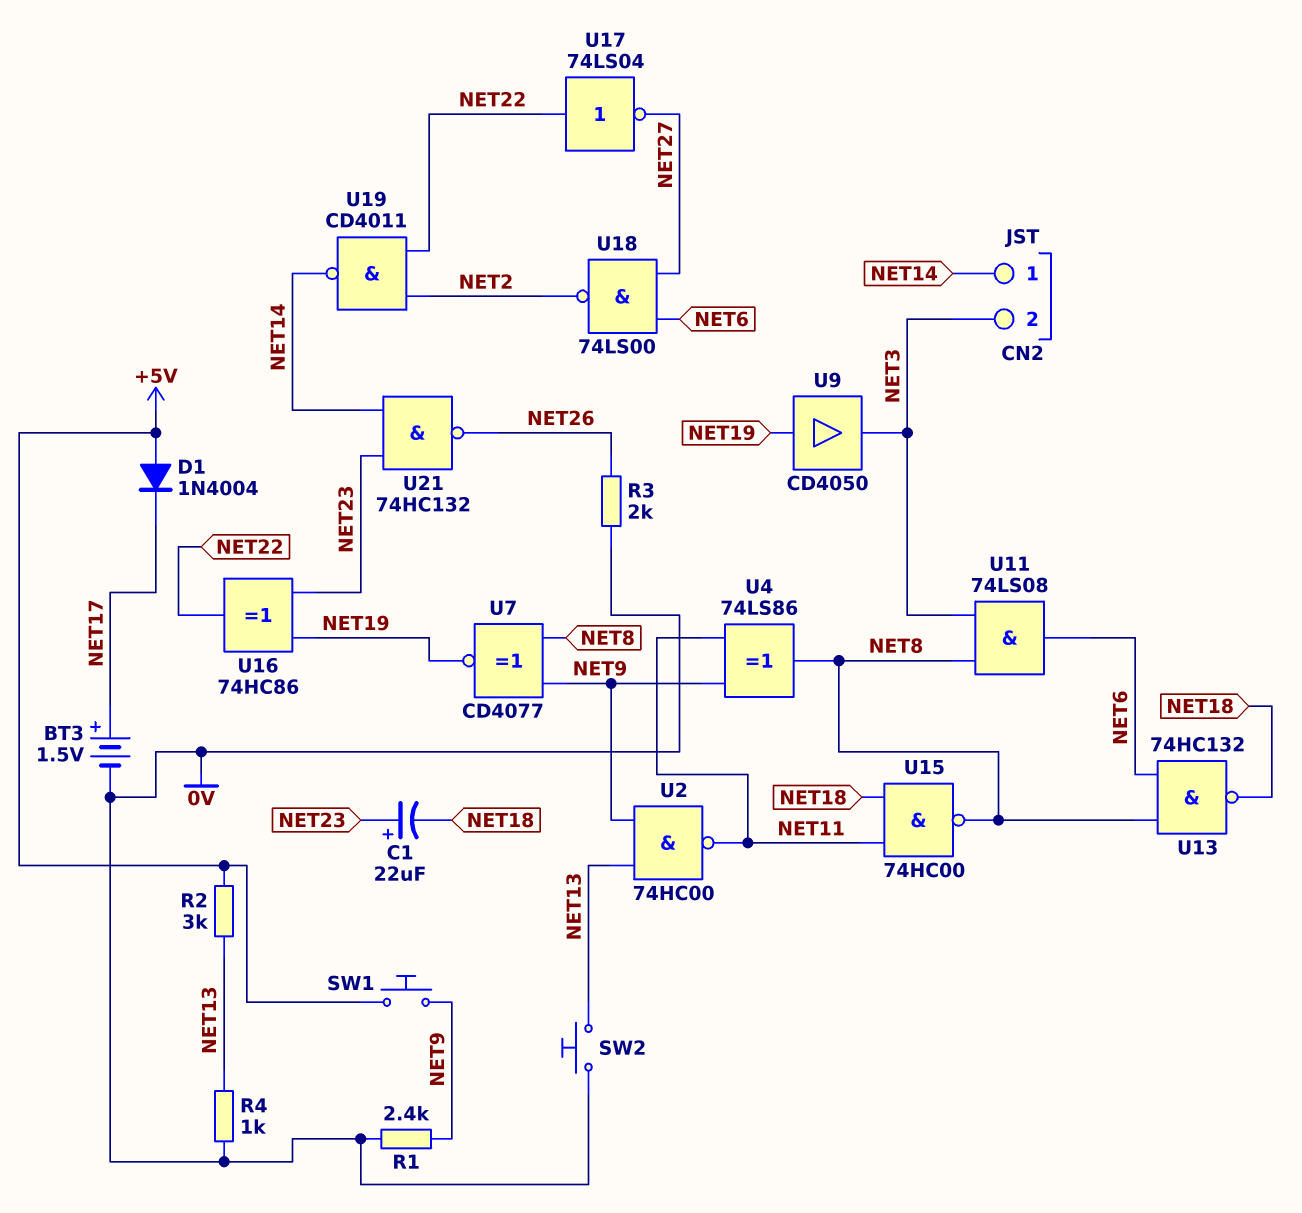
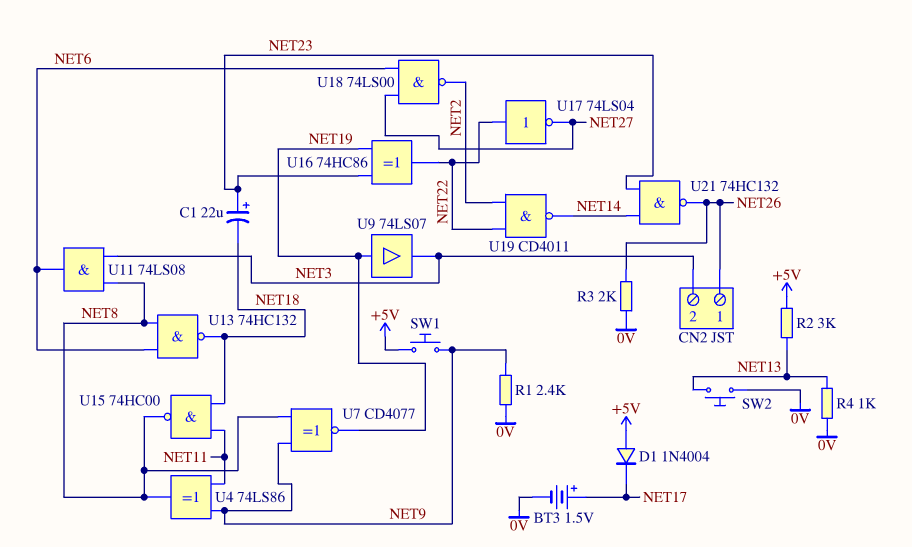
CN2 pin 1: NET14 -> NET26
U2: NAND 74HC00 (in NET9, in NET13, out NET11) -> none
U9: buffer CD4050 (in NET19, out NET3) -> buffer 74LS07 (in NET19, out NET3)

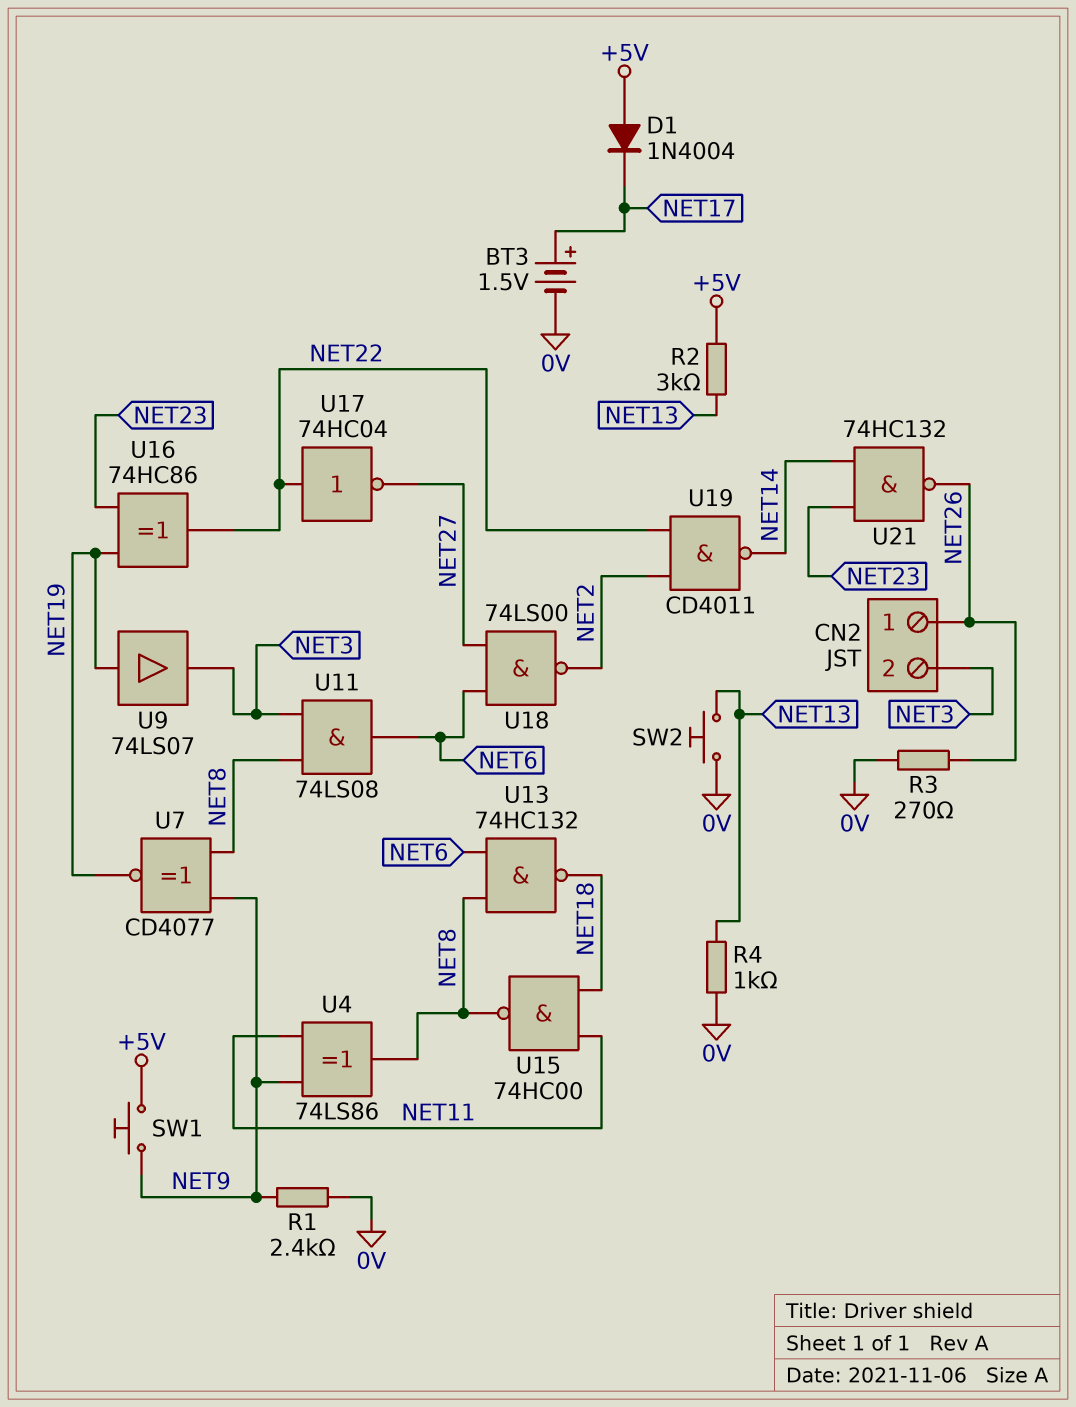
C1: 22uF (plus NET23, minus NET18) -> none
R3: 2k (0V, NET26) -> 270 (0V, NET26)
U17: NOT 74LS04 (in NET22, out NET27) -> NOT 74HC04 (in NET22, out NET27)

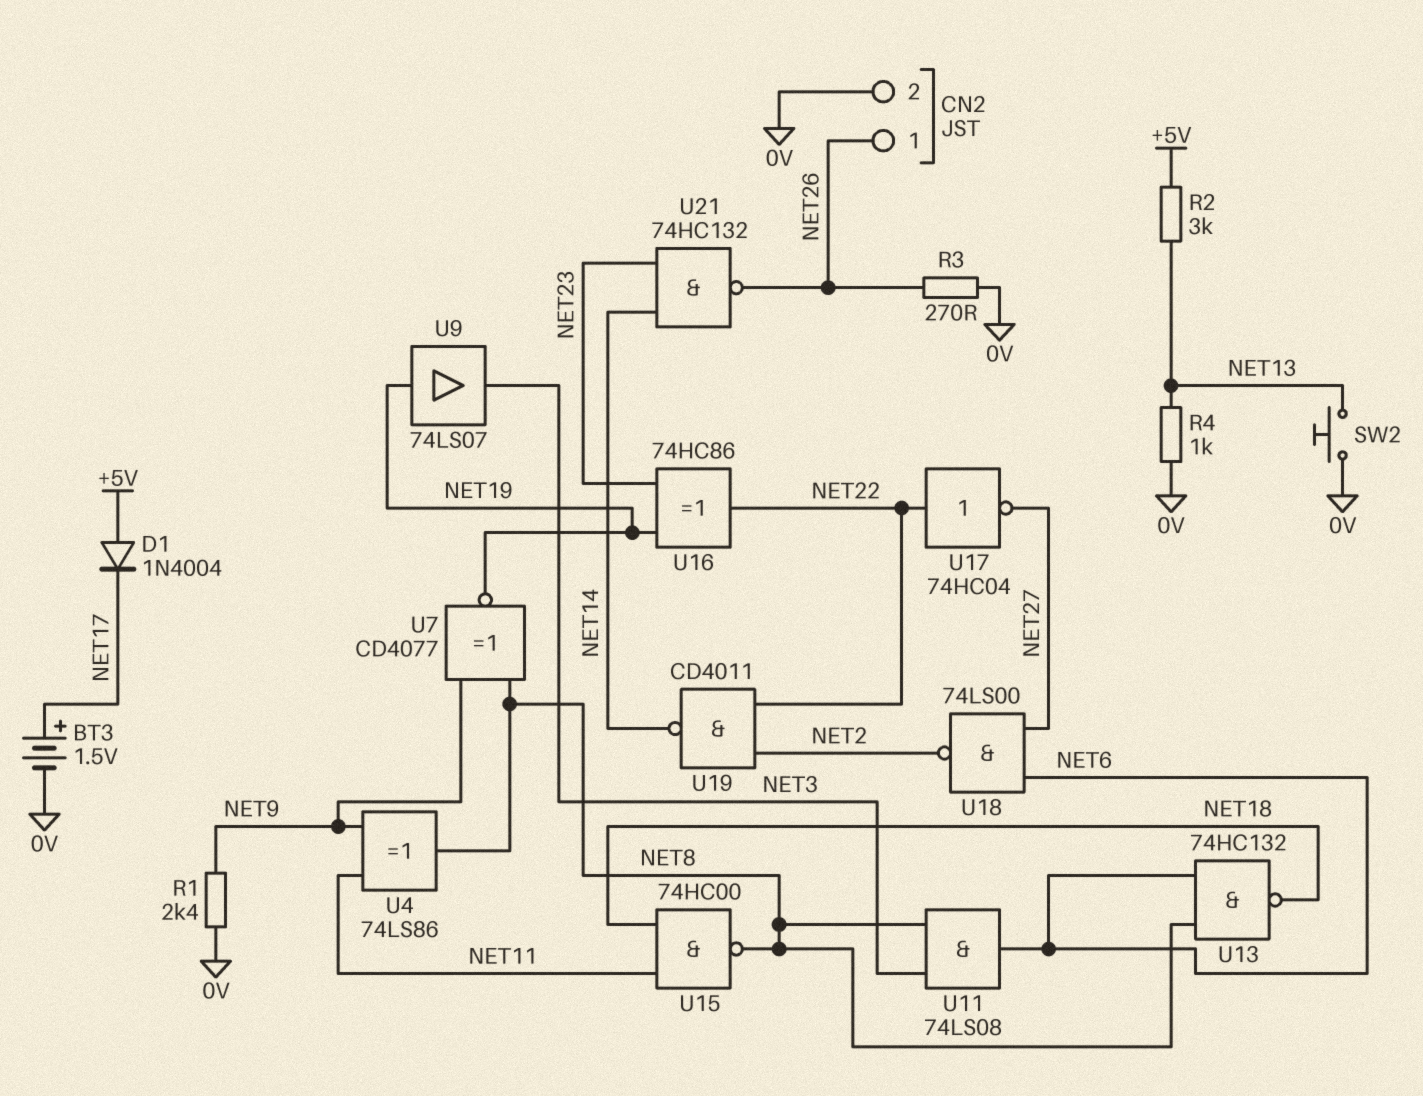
CN2 pin 2: NET3 -> 0V
SW1: button (+5V, NET9) -> none

